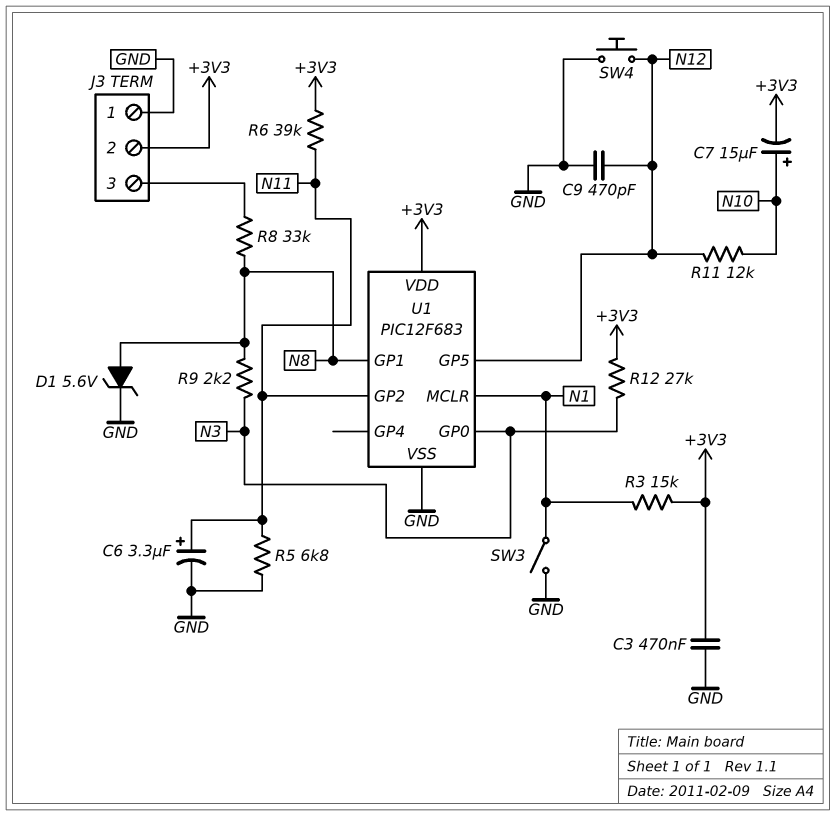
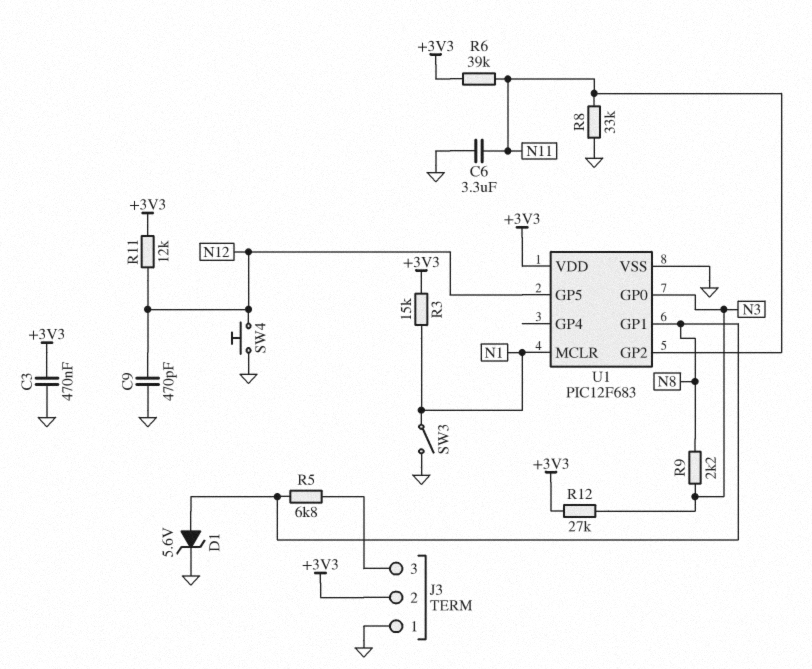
C6: 3.3uF (plus N11, minus GND) -> 3.3uF (GND, N11)
C7: 15uF (plus N10, minus +3V3) -> none
R5: 6.8k (GND, N11) -> 6.8k (J3/3, N8)
R8: 33k (J3/3, N8) -> 33k (GND, N11)
R11: 12k (N10, N12) -> 12k (+3V3, N12)

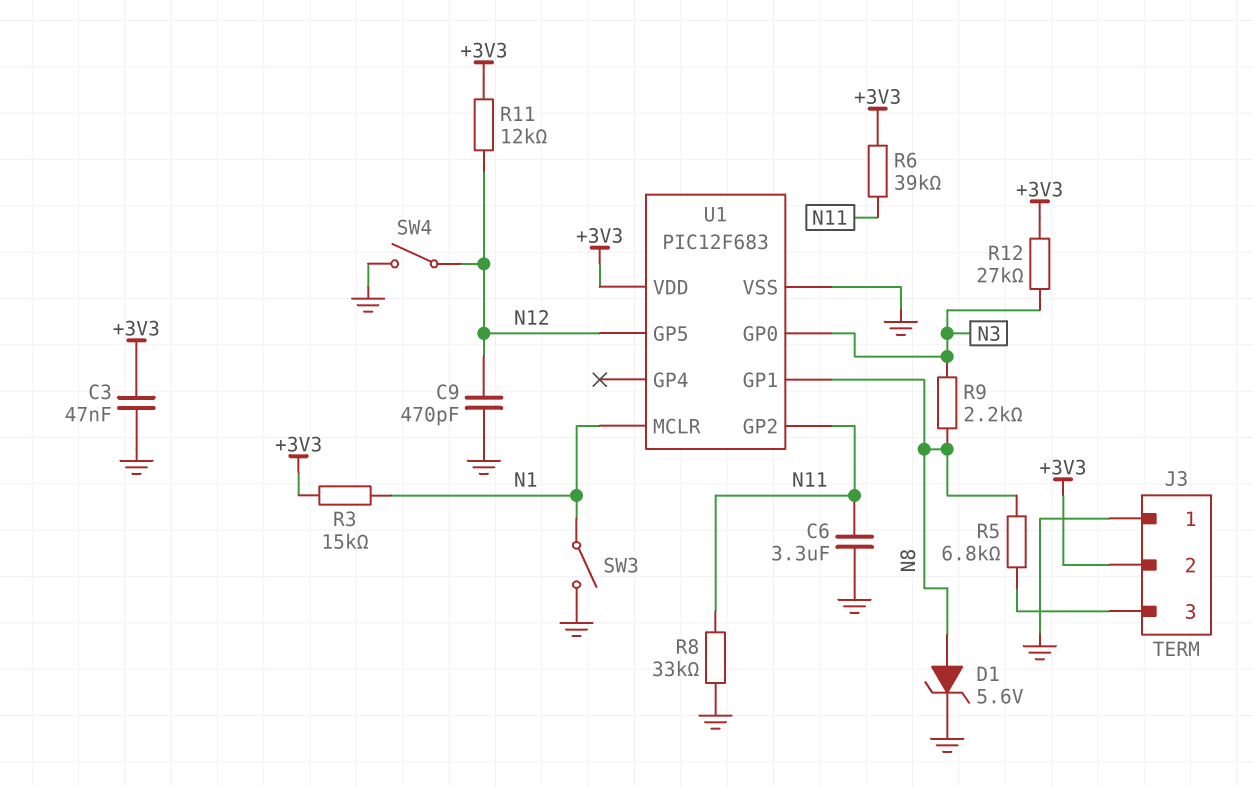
C3: 470nF (+3V3, GND) -> 47nF (+3V3, GND)
SW4: button (GND, N12) -> switch (GND, N12)

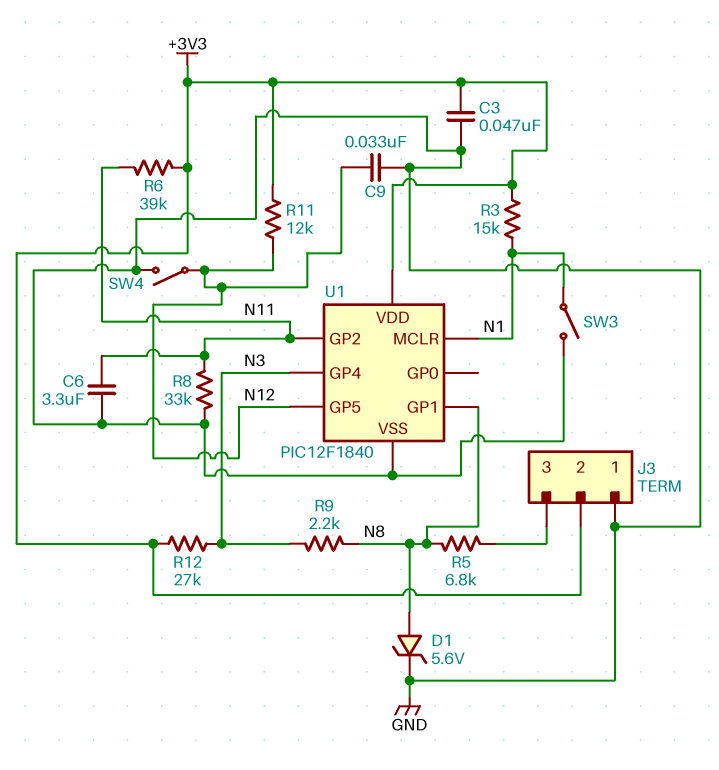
C9: 470pF (GND, N12) -> 33nF (GND, N12)
U1: PIC12F683 -> PIC12F1840
U1 pin GP0: N3 -> none
U1 pin GP4: none -> N3

